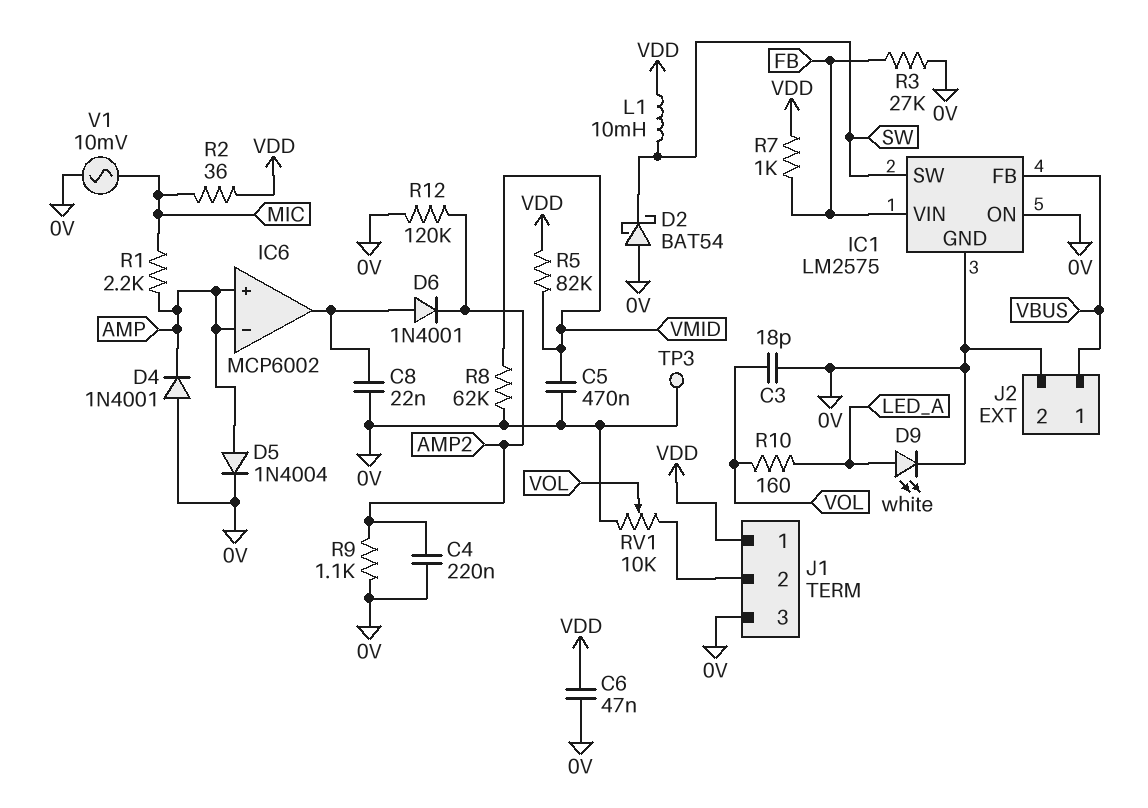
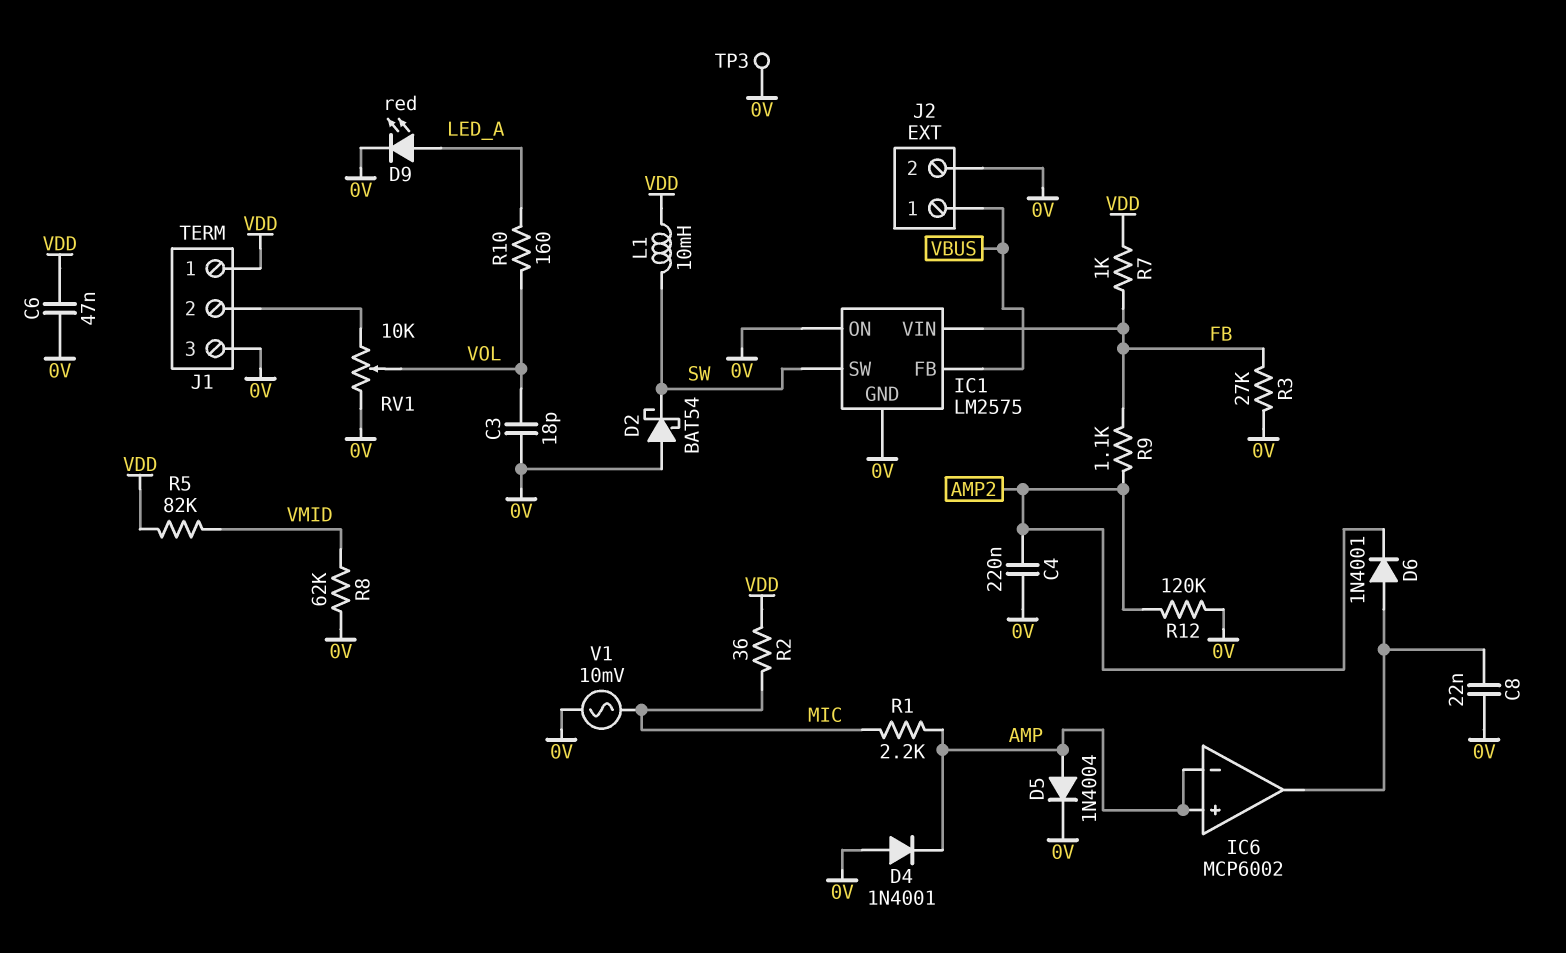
C5: 470nF (0V, VMID) -> none
D9: LED white (A LED_A, K 0V) -> LED red (A LED_A, K 0V)
R9: 1.1k (0V, AMP2) -> 1.1k (AMP2, FB)

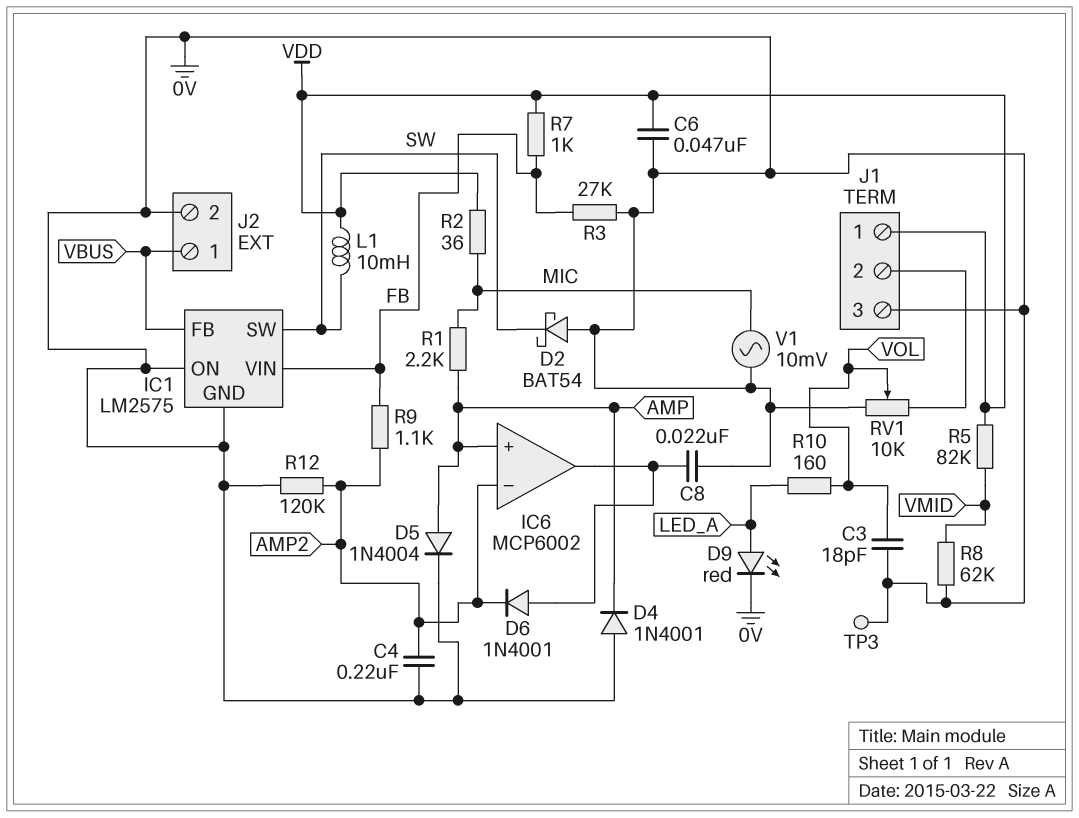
IC6 pin in-: AMP -> AMP2

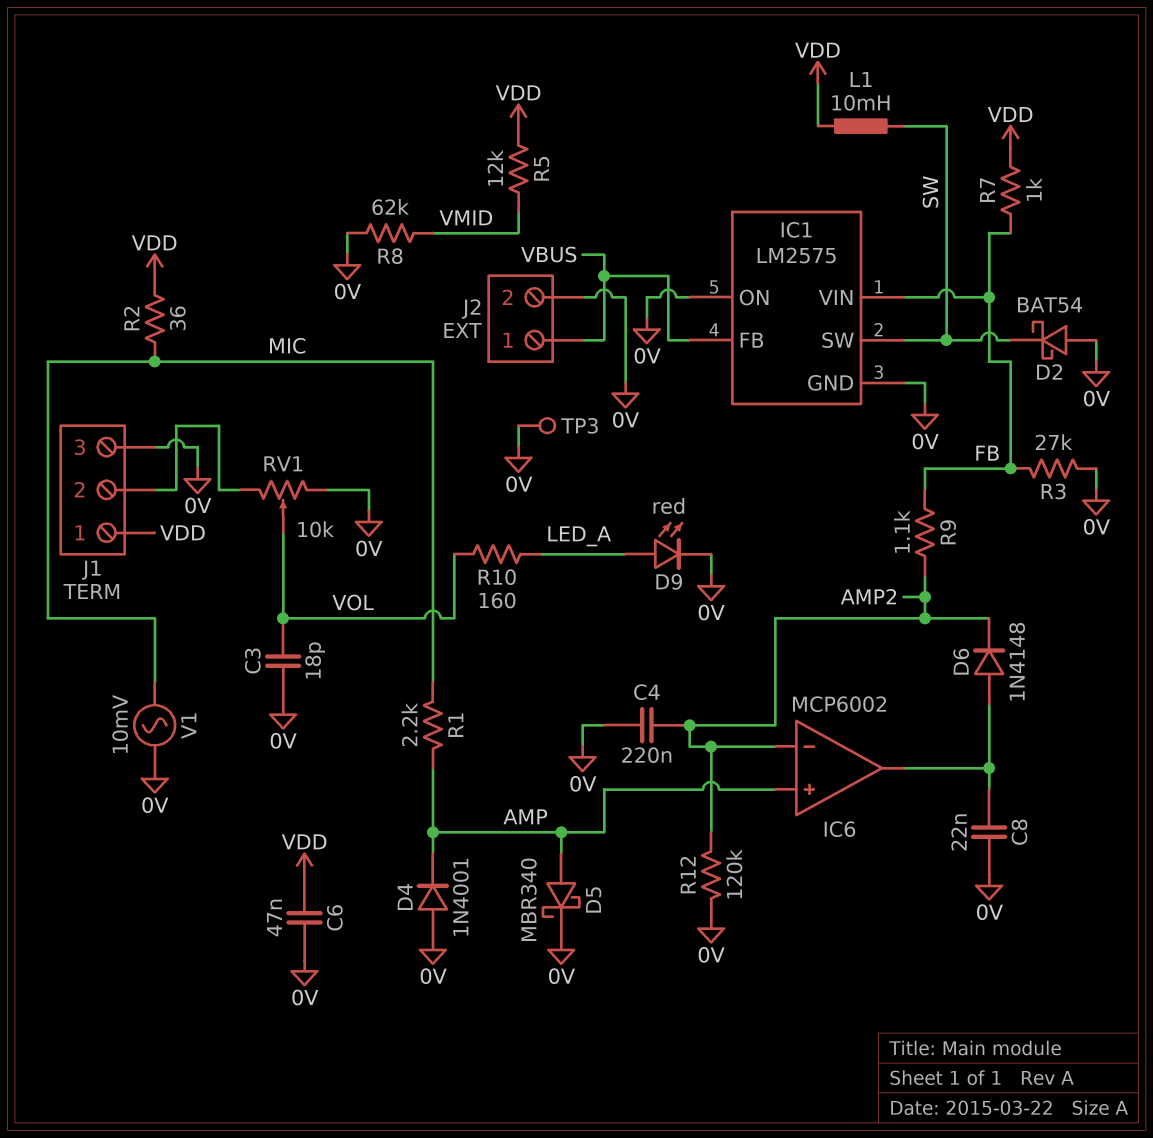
D5: diode 1N4004 (A AMP, K 0V) -> schottky MBR340 (A AMP, K 0V)
D6: diode 1N4001 (A IC6/out, K AMP2) -> diode 1N4148 (A IC6/out, K AMP2)
R5: 82k (VDD, VMID) -> 12k (VDD, VMID)

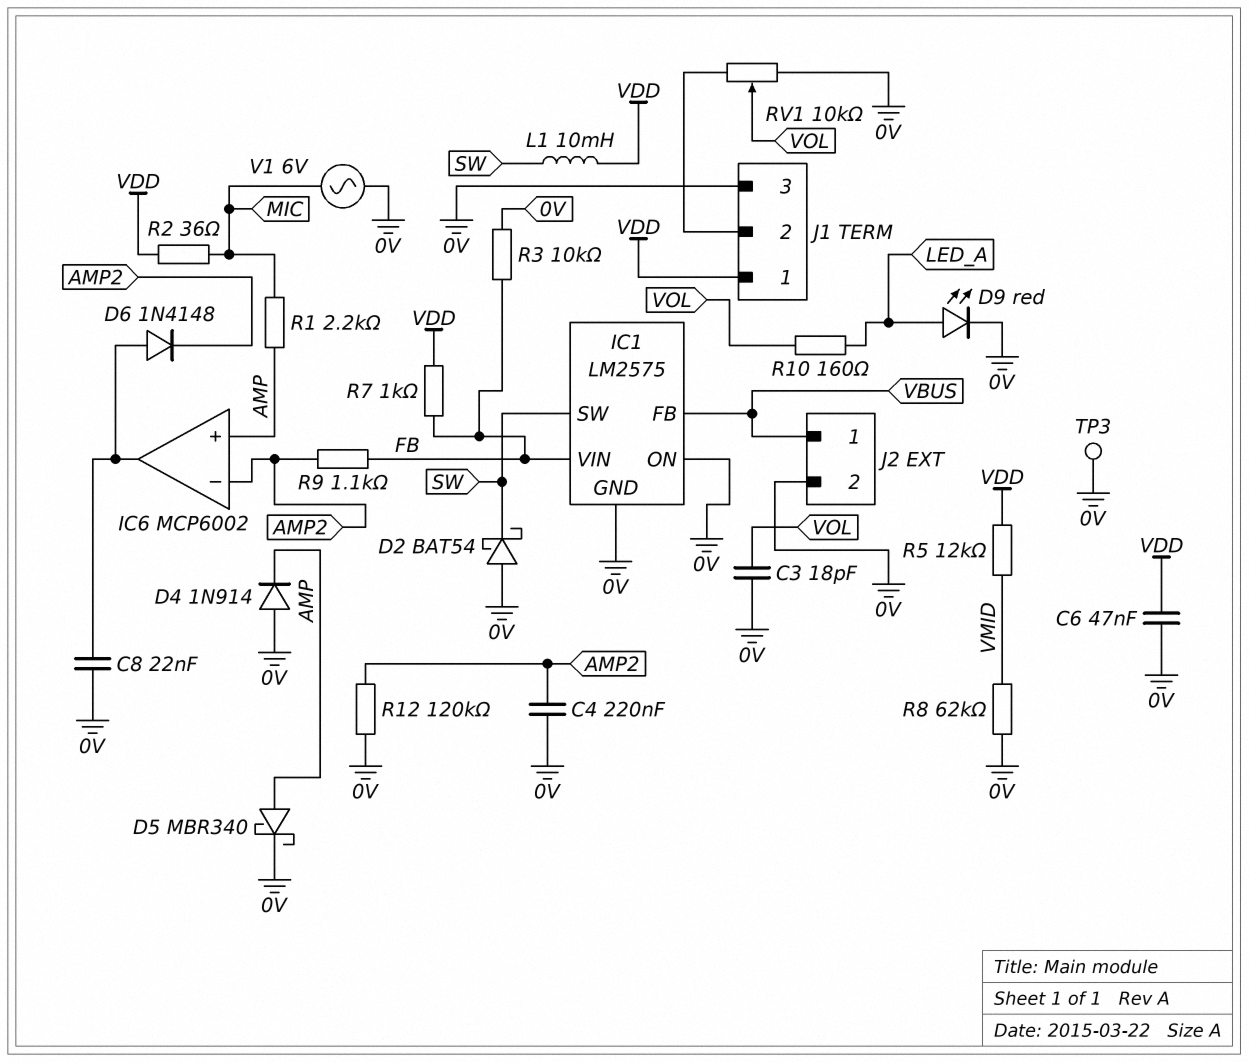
D4: diode 1N4001 (A 0V, K AMP) -> diode 1N914 (A 0V, K AMP)
R3: 27k (0V, FB) -> 10k (0V, FB)
V1: AC 10mV (0V, MIC) -> AC 6V (0V, MIC)

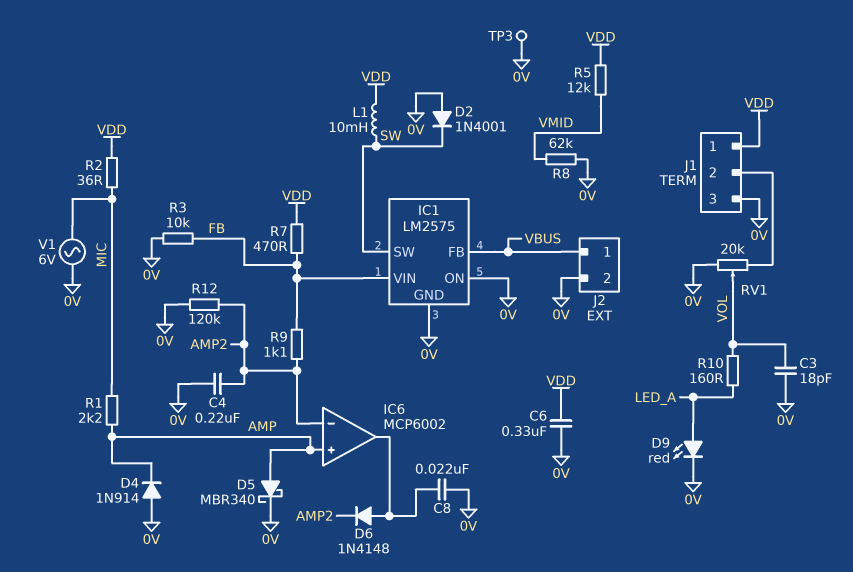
C6: 47nF (0V, VDD) -> 330nF (0V, VDD)
D2: schottky BAT54 (A 0V, K SW) -> diode 1N4001 (A 0V, K SW)
R7: 1k (FB, VDD) -> 470 (FB, VDD)
RV1: 10k (0V, J1/2, wiper VOL) -> 20k (0V, J1/2, wiper VOL)

